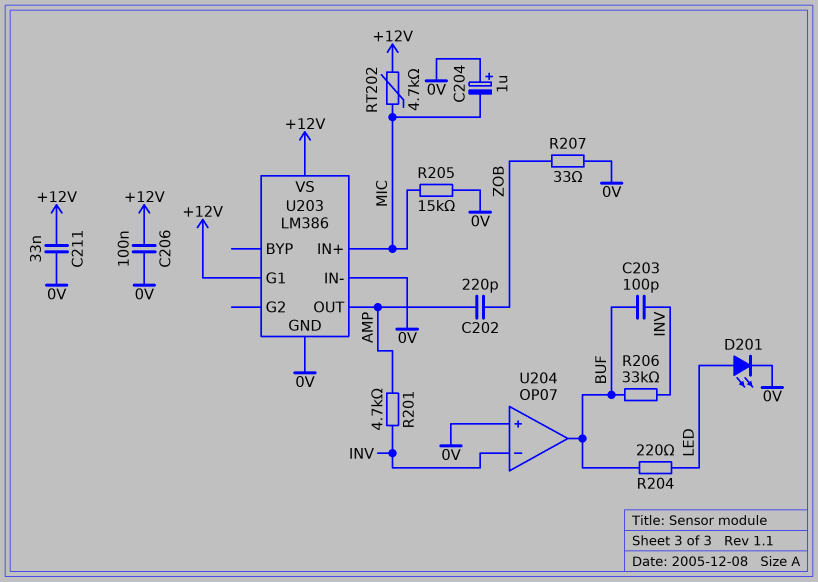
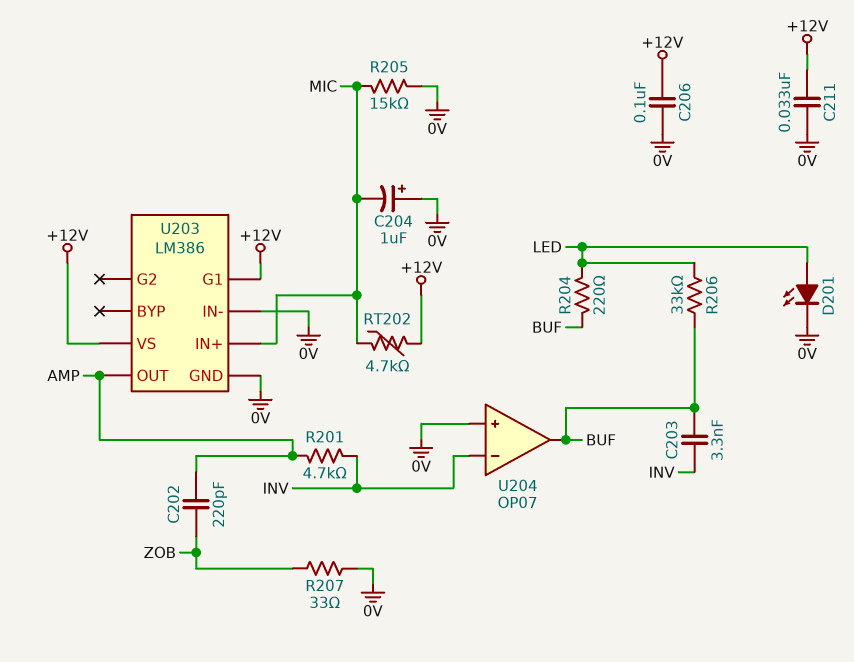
C203: 100pF (BUF, INV) -> 3.3nF (BUF, INV)
R206: 33k (BUF, INV) -> 33k (BUF, LED)

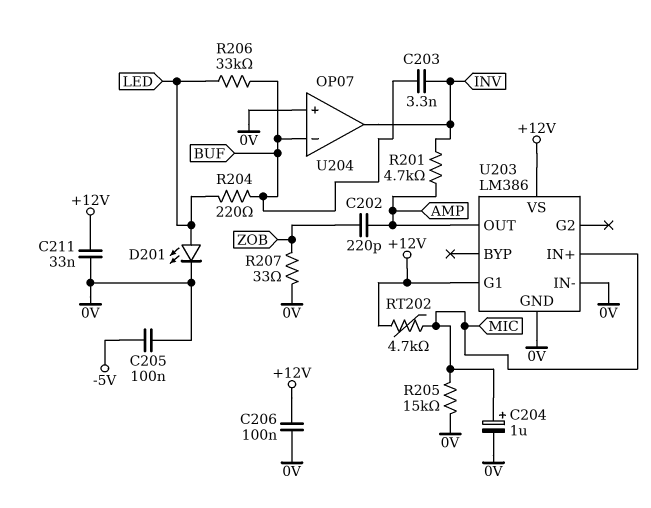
C204: 1uF (plus 0V, minus MIC) -> 1uF (plus MIC, minus 0V)
C205: none -> 100nF (-5V, 0V)
U204 pin in-: INV -> BUF
U204 pin out: BUF -> INV

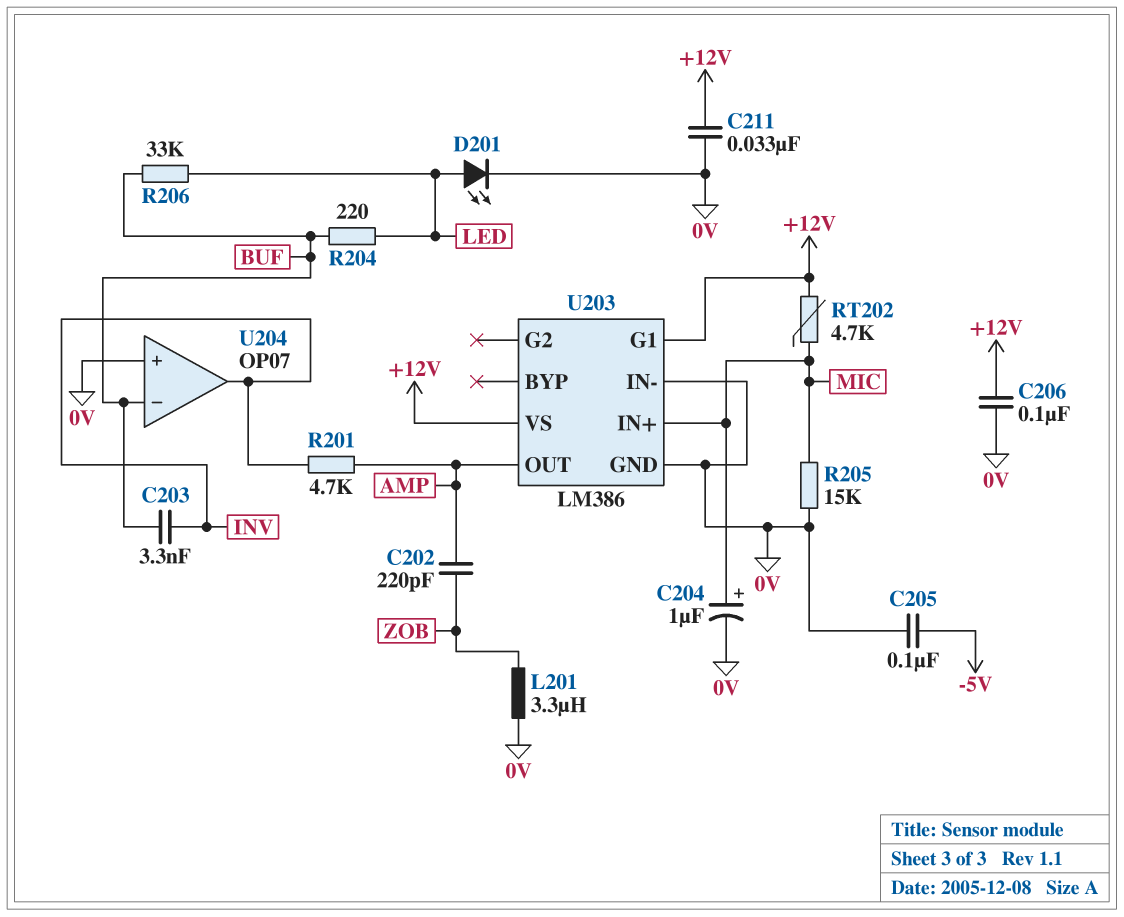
L201: none -> 3.3uH (0V, ZOB)
R207: 33 (0V, ZOB) -> none

